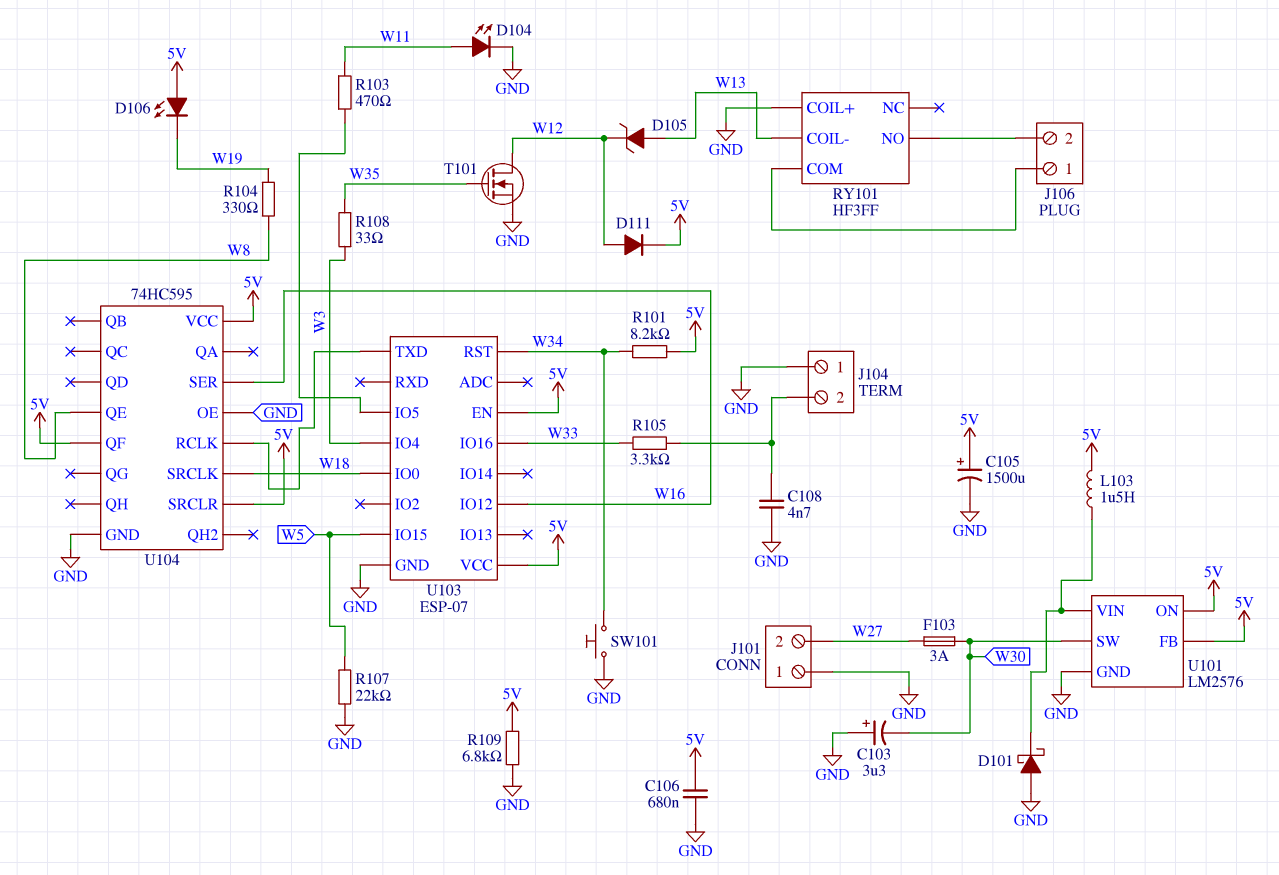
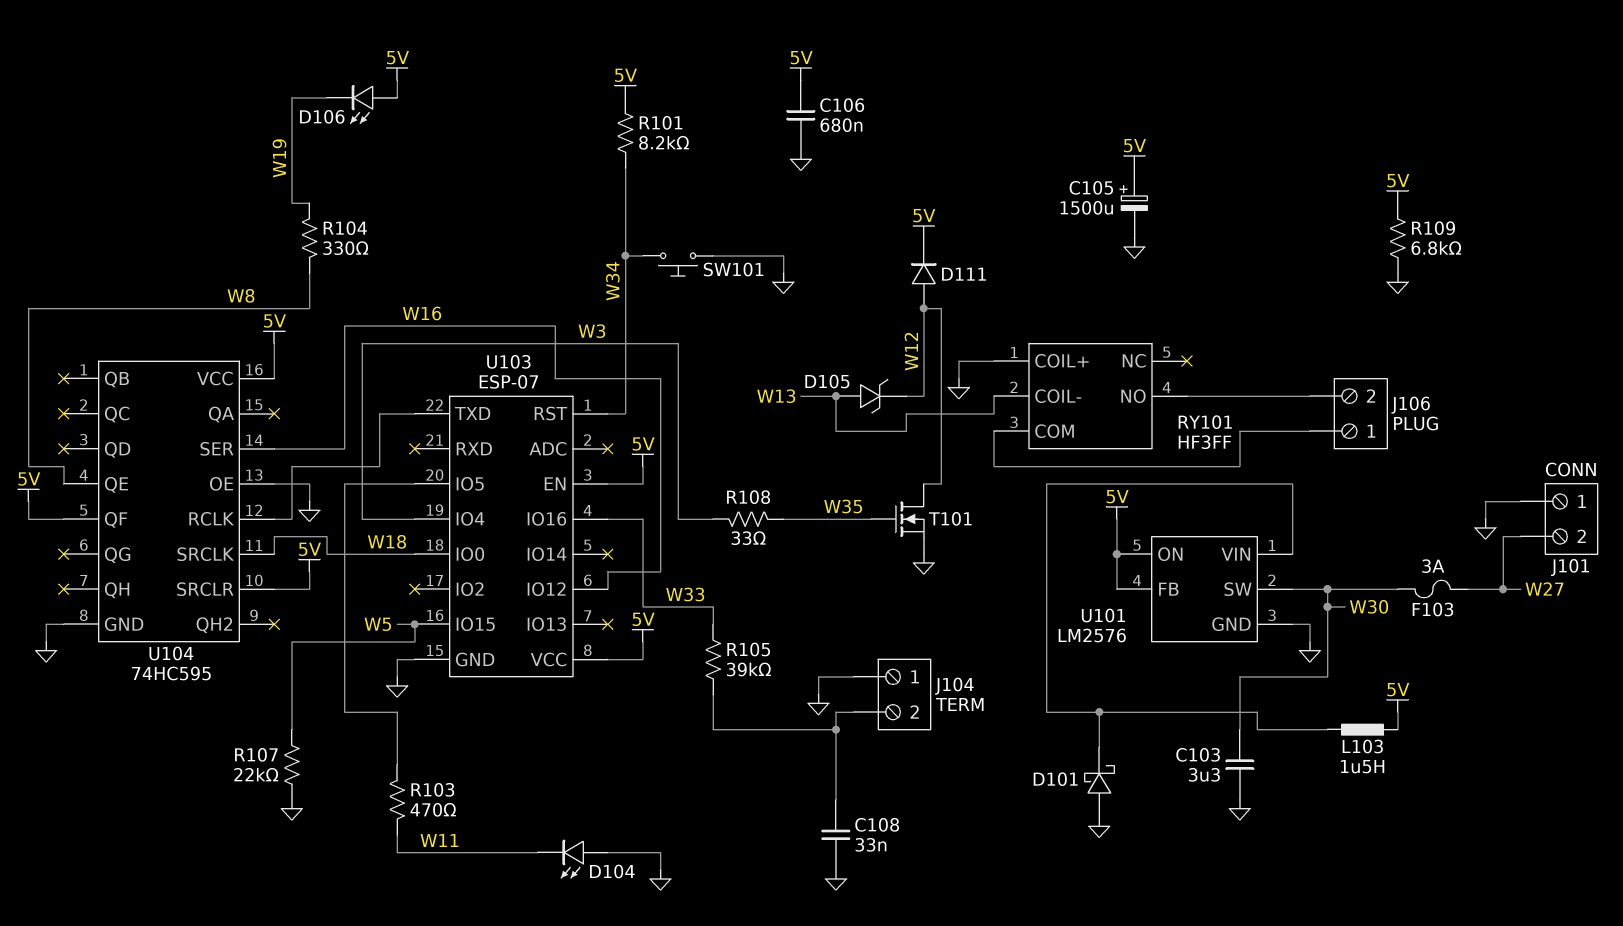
C103: 3.3uF (plus GND, minus W30) -> 3.3uF (GND, W30)
C108: 4.7nF (GND, J104/2) -> 33nF (GND, J104/2)
D104: LED (A W11, K GND) -> LED (A GND, K W11)
R105: 3.3k (J104/2, W33) -> 39k (J104/2, W33)

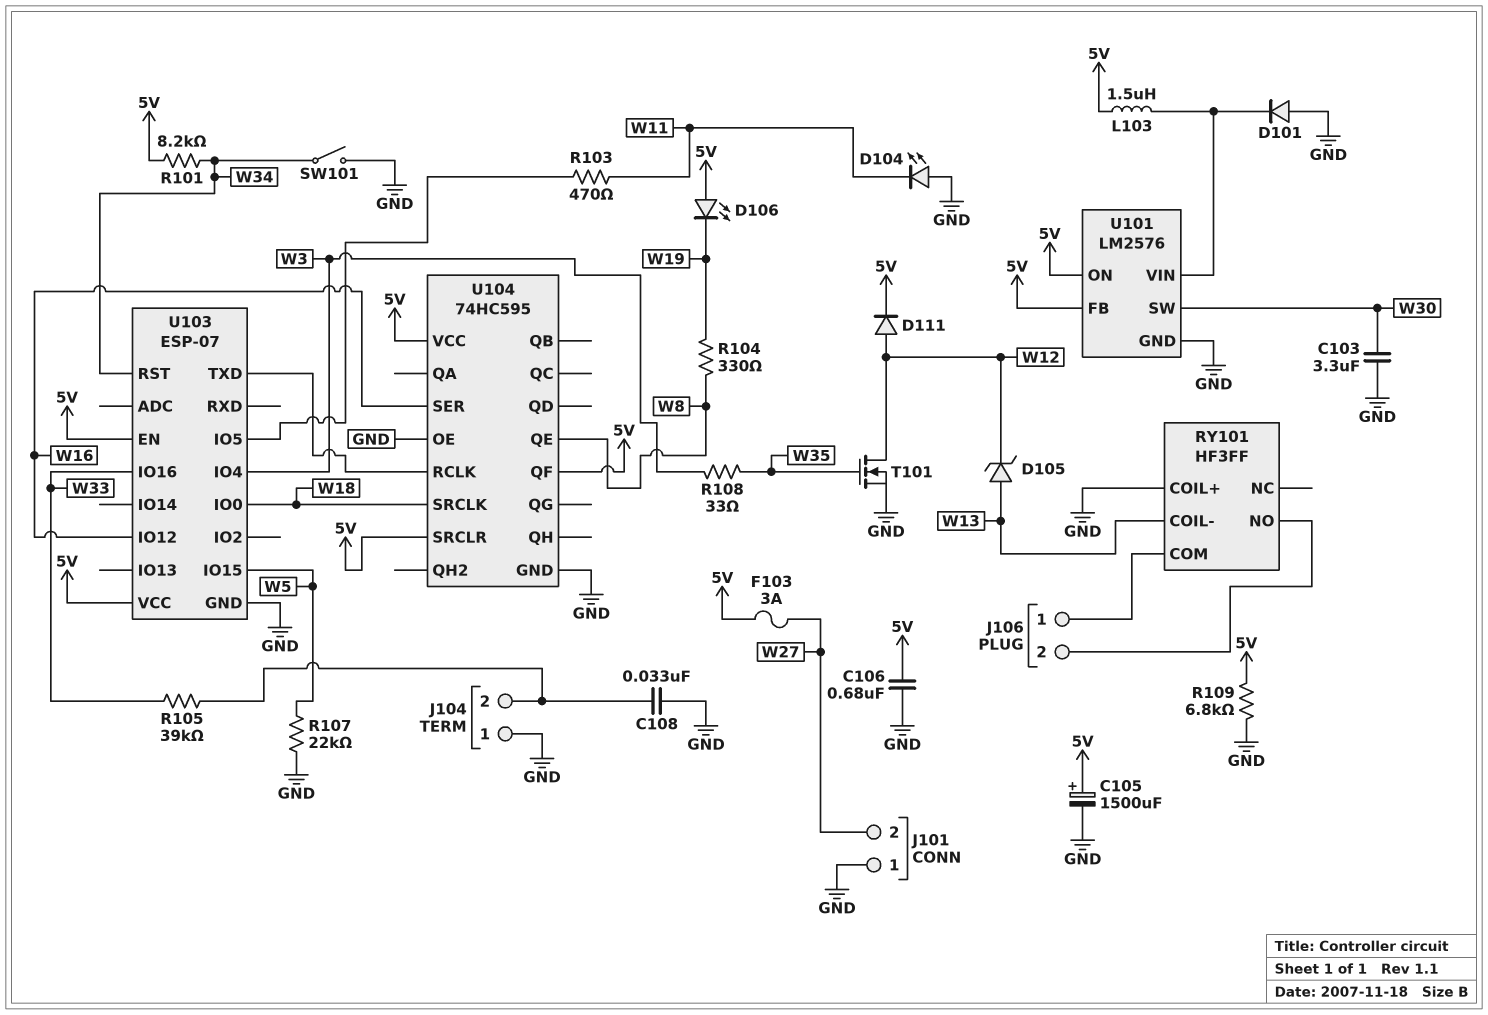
D101: schottky (A GND, K U101/VIN) -> diode (A GND, K U101/VIN)
F103: 3A (W27, W30) -> 3A (5V, W27)
SW101: button (GND, W34) -> switch (GND, W34)

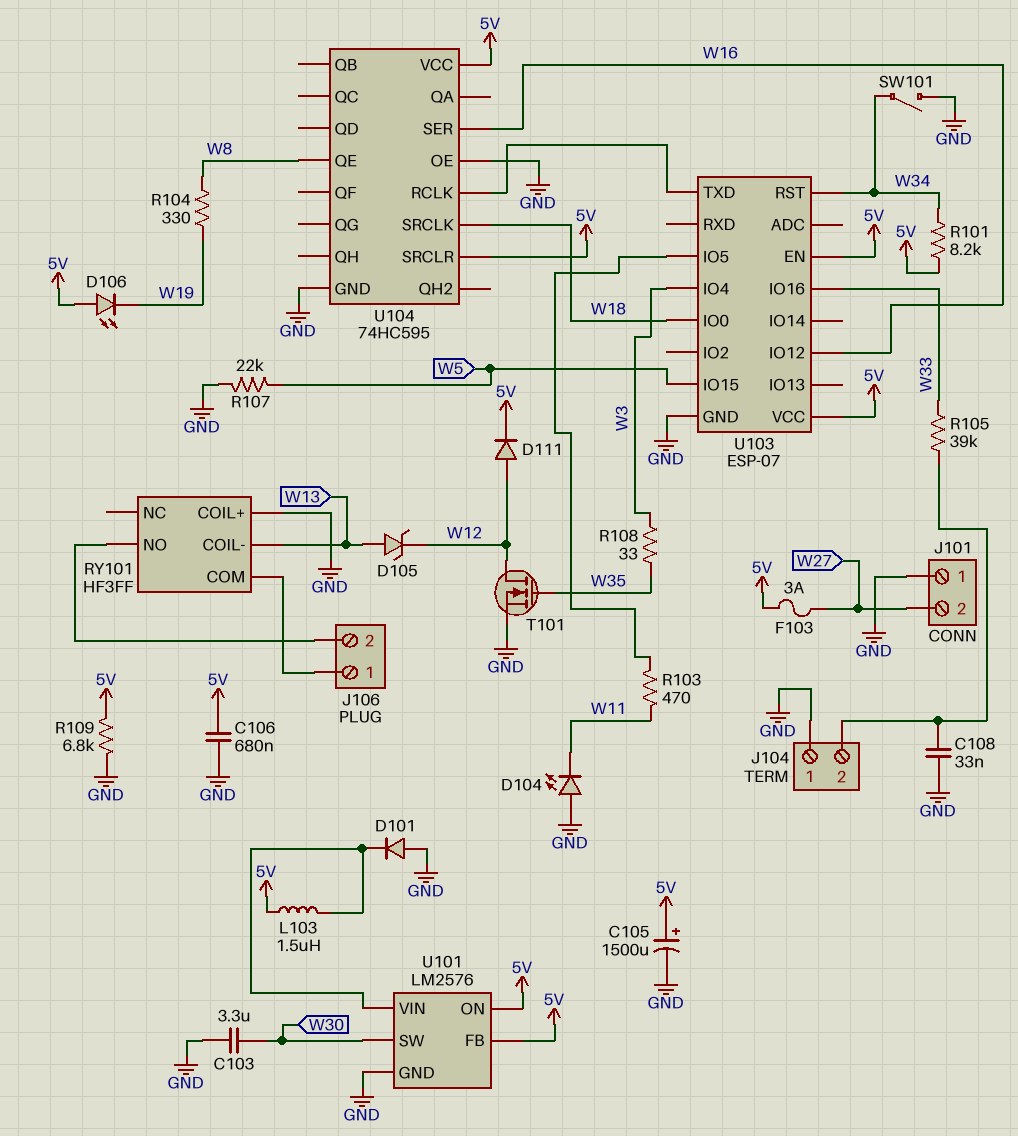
U104 pin QF: 5V -> none

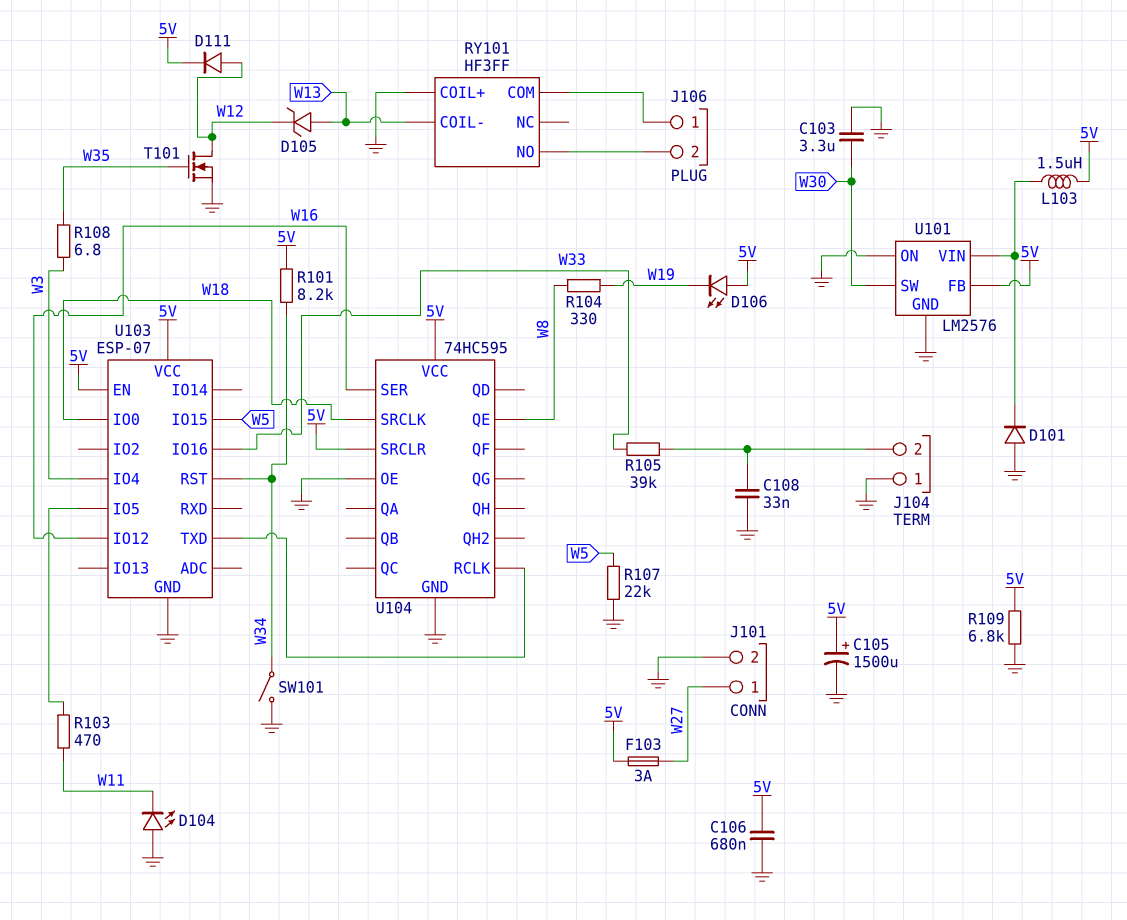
J101 pin 1: GND -> W27
J101 pin 2: W27 -> GND
R108: 33 (W3, W35) -> 6.8 (W3, W35)
U101 pin ON: 5V -> GND

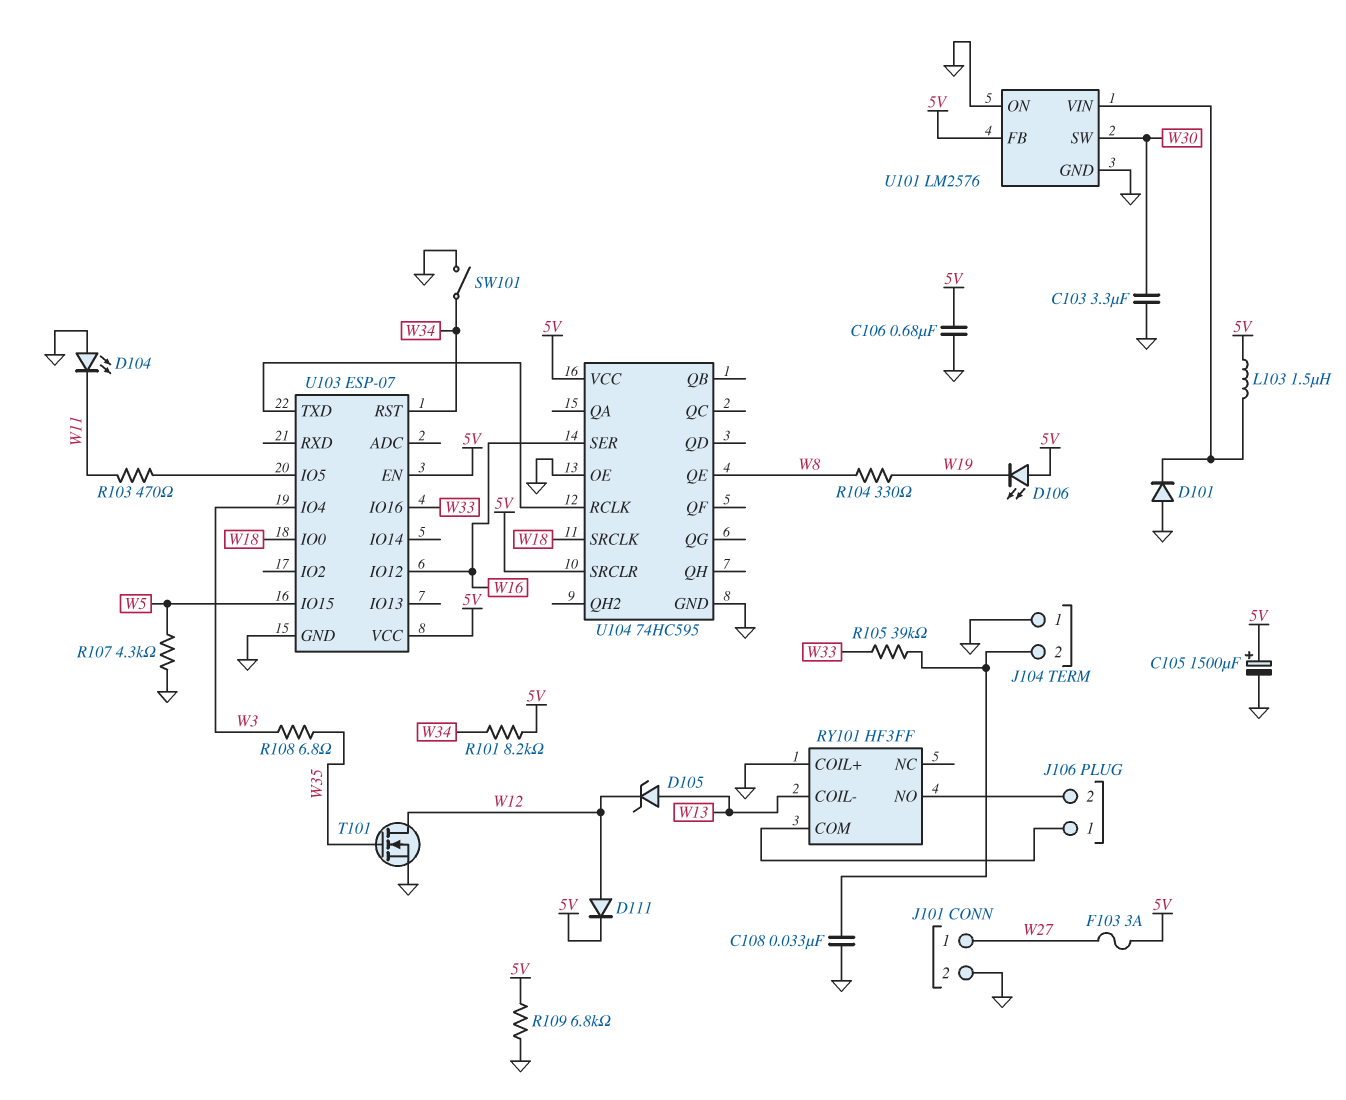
R107: 22k (GND, W5) -> 4.3k (GND, W5)

